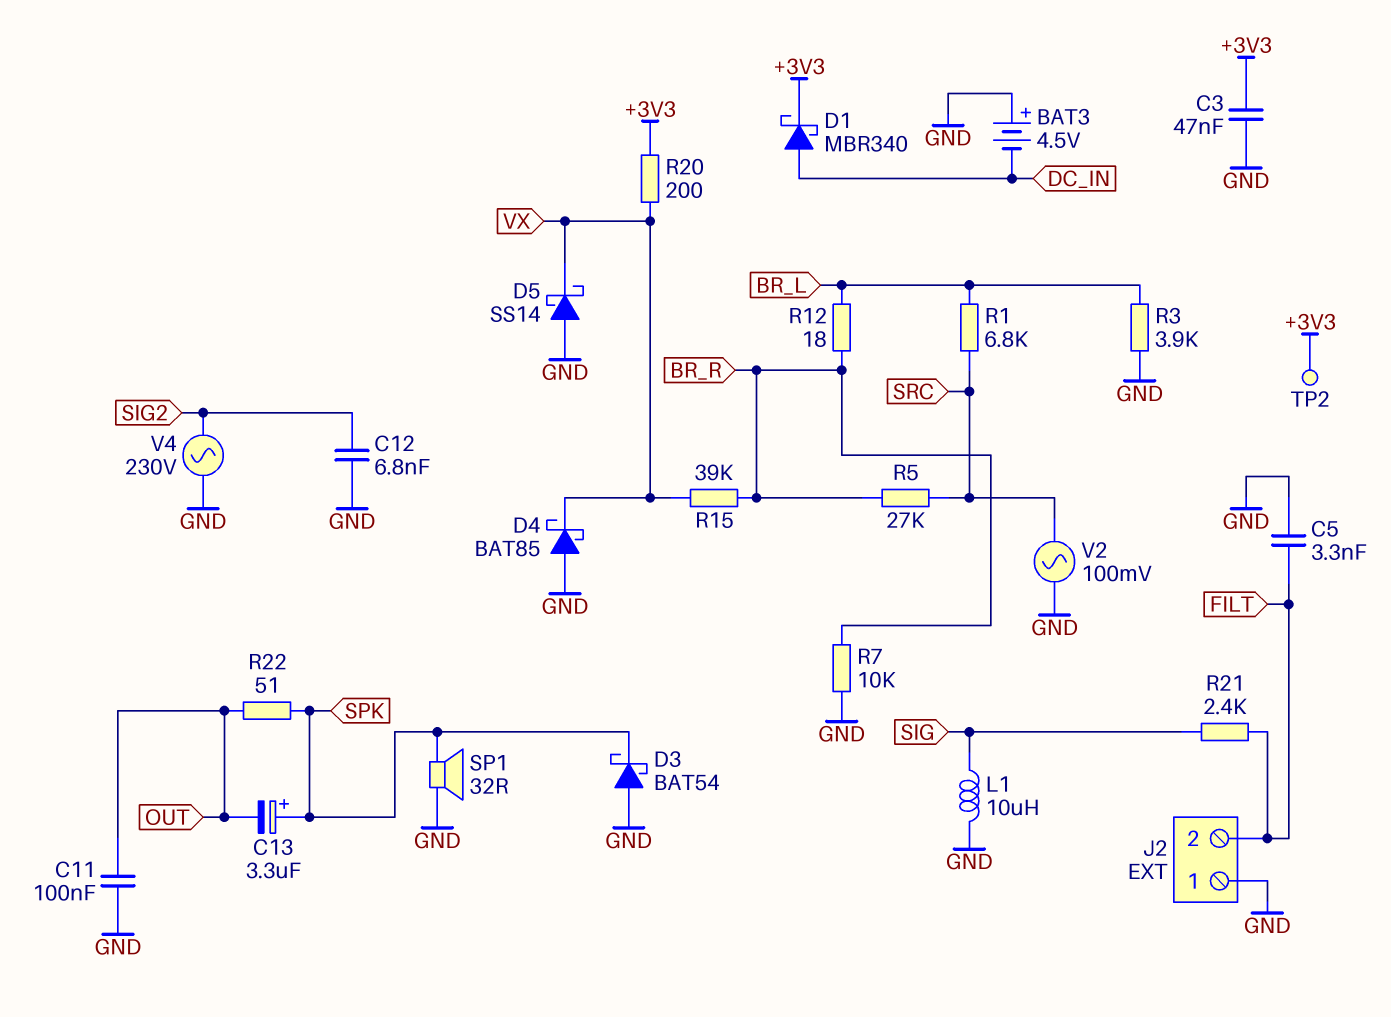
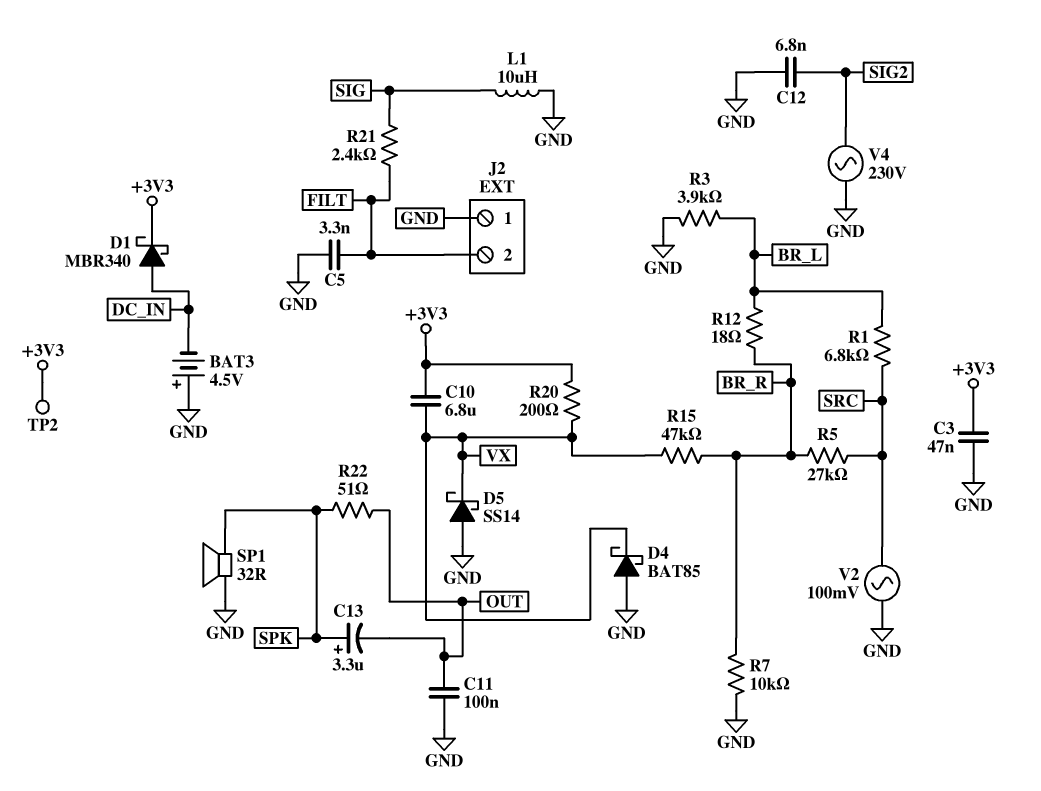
C10: none -> 6.8uF (+3V3, VX)
D3: schottky BAT54 (A GND, K SPK) -> none
R15: 39k (BR_R, VX) -> 47k (BR_R, VX)

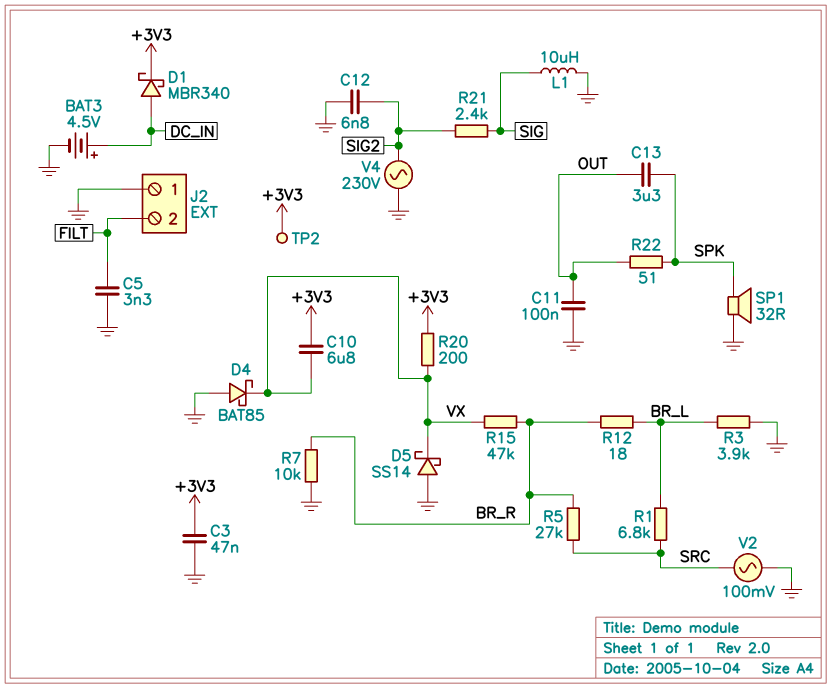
BAT3: 4.5V (plus GND, minus DC_IN) -> 4.5V (plus DC_IN, minus GND)
C13: 3.3uF (plus SPK, minus OUT) -> 3.3uF (OUT, SPK)
R21: 2.4k (FILT, SIG) -> 2.4k (SIG, SIG2)

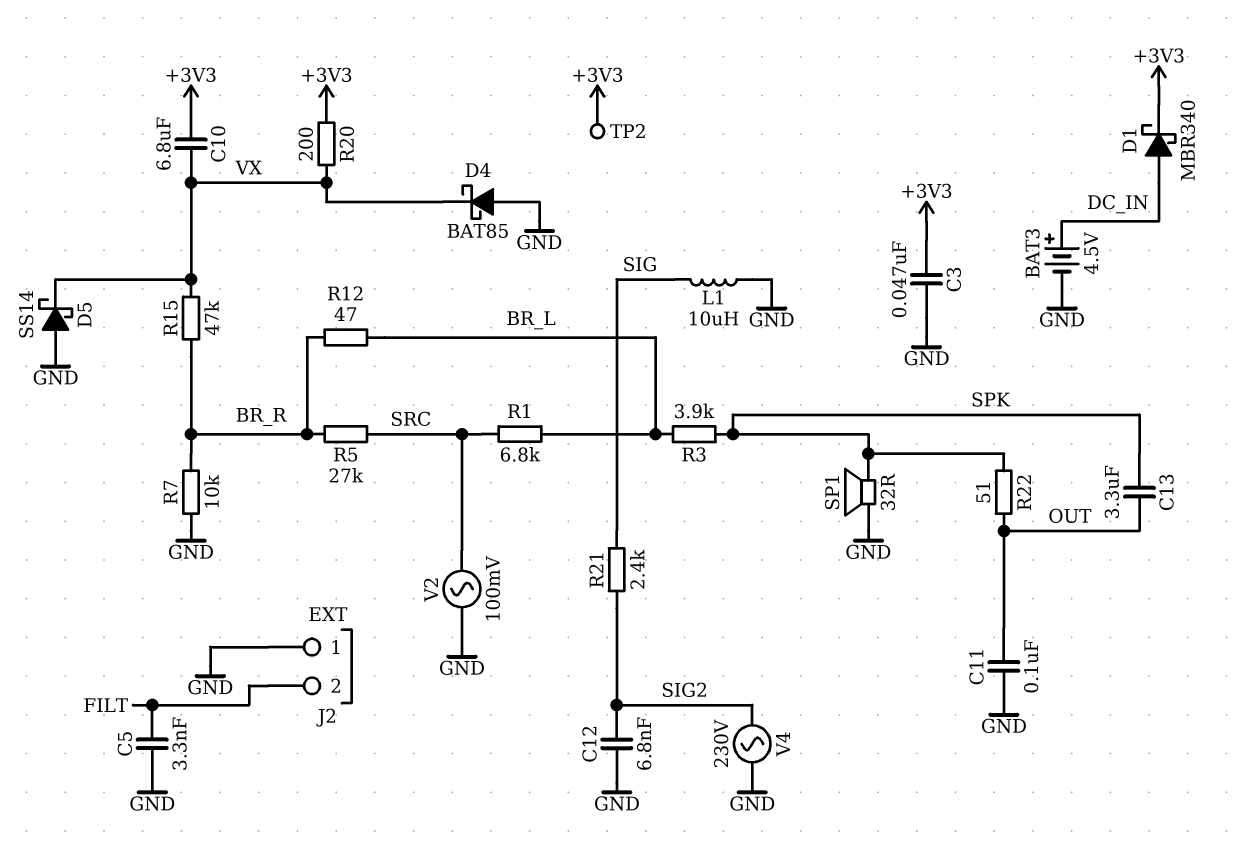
R3: 3.9k (BR_L, GND) -> 3.9k (BR_L, SPK)
R12: 18 (BR_L, BR_R) -> 47 (BR_L, BR_R)

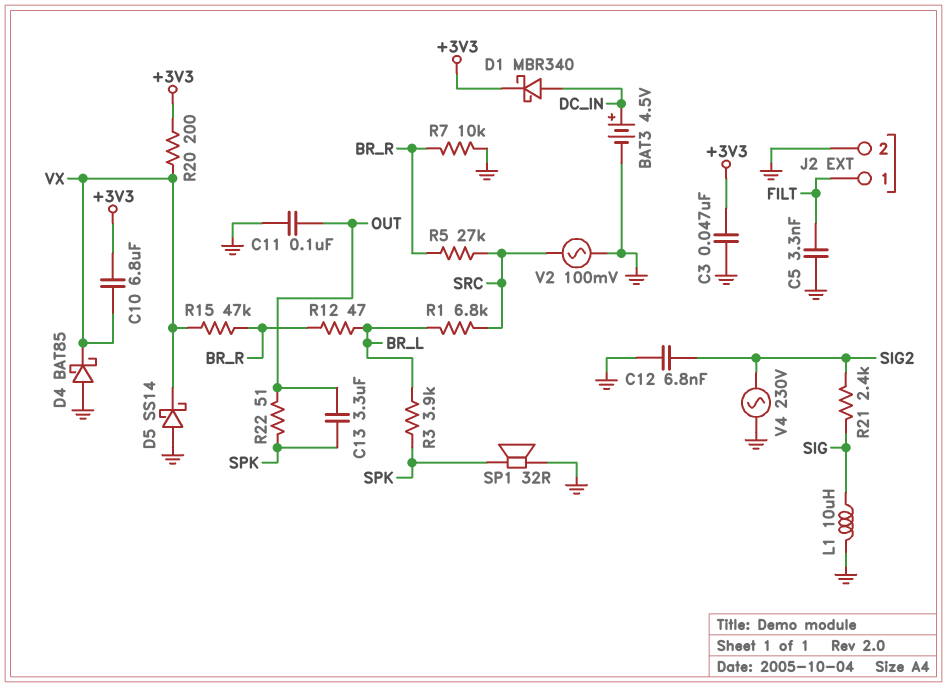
J2 pin 1: GND -> FILT
J2 pin 2: FILT -> GND
TP2: test point (+3V3) -> none

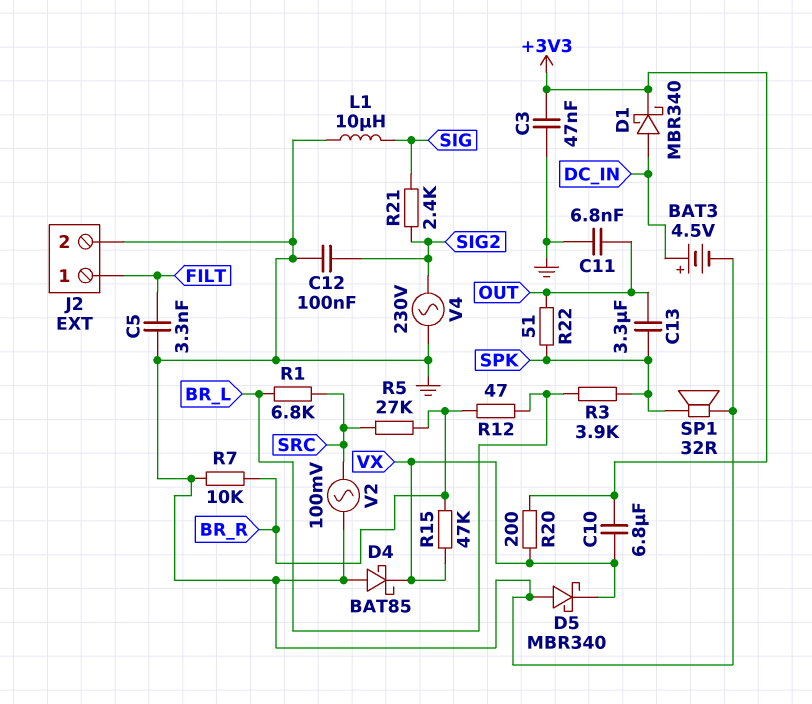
C11: 100nF (GND, OUT) -> 6.8nF (GND, OUT)
C12: 6.8nF (GND, SIG2) -> 100nF (GND, SIG2)
D5: schottky SS14 (A GND, K VX) -> schottky MBR340 (A GND, K VX)

